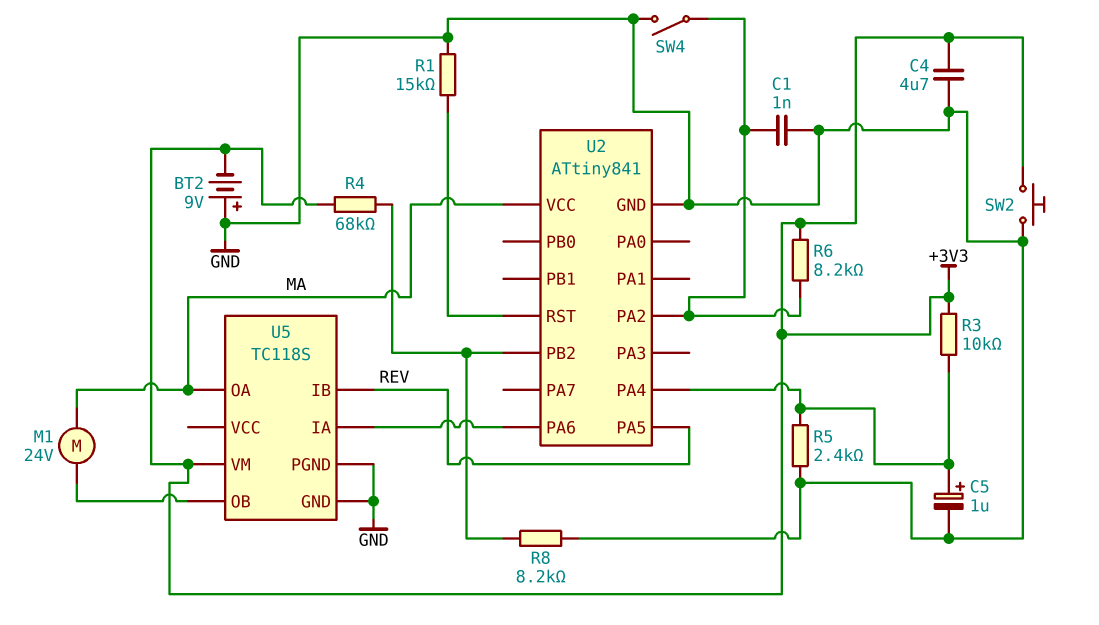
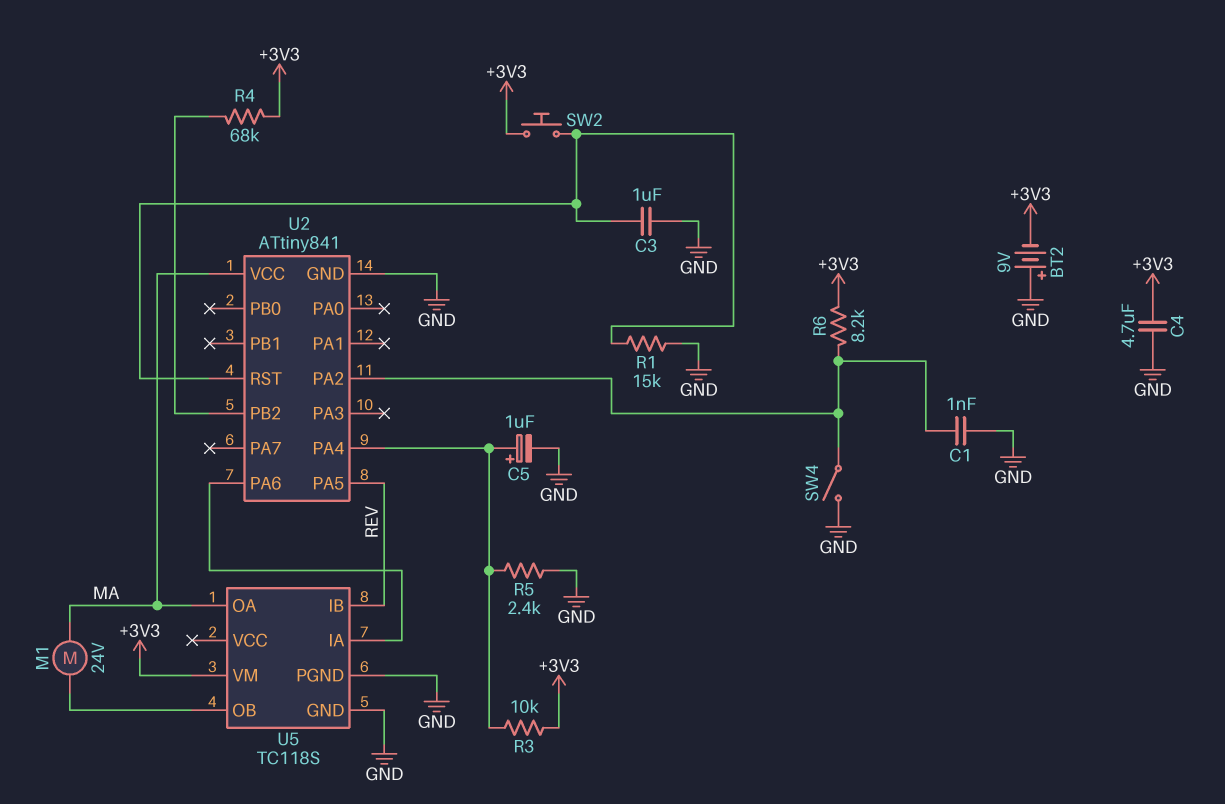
C3: none -> 1uF (GND, U2/RST)
R8: 8.2k (GND, U2/PB2) -> none
SW2: button (+3V3, GND) -> button (+3V3, U2/RST)

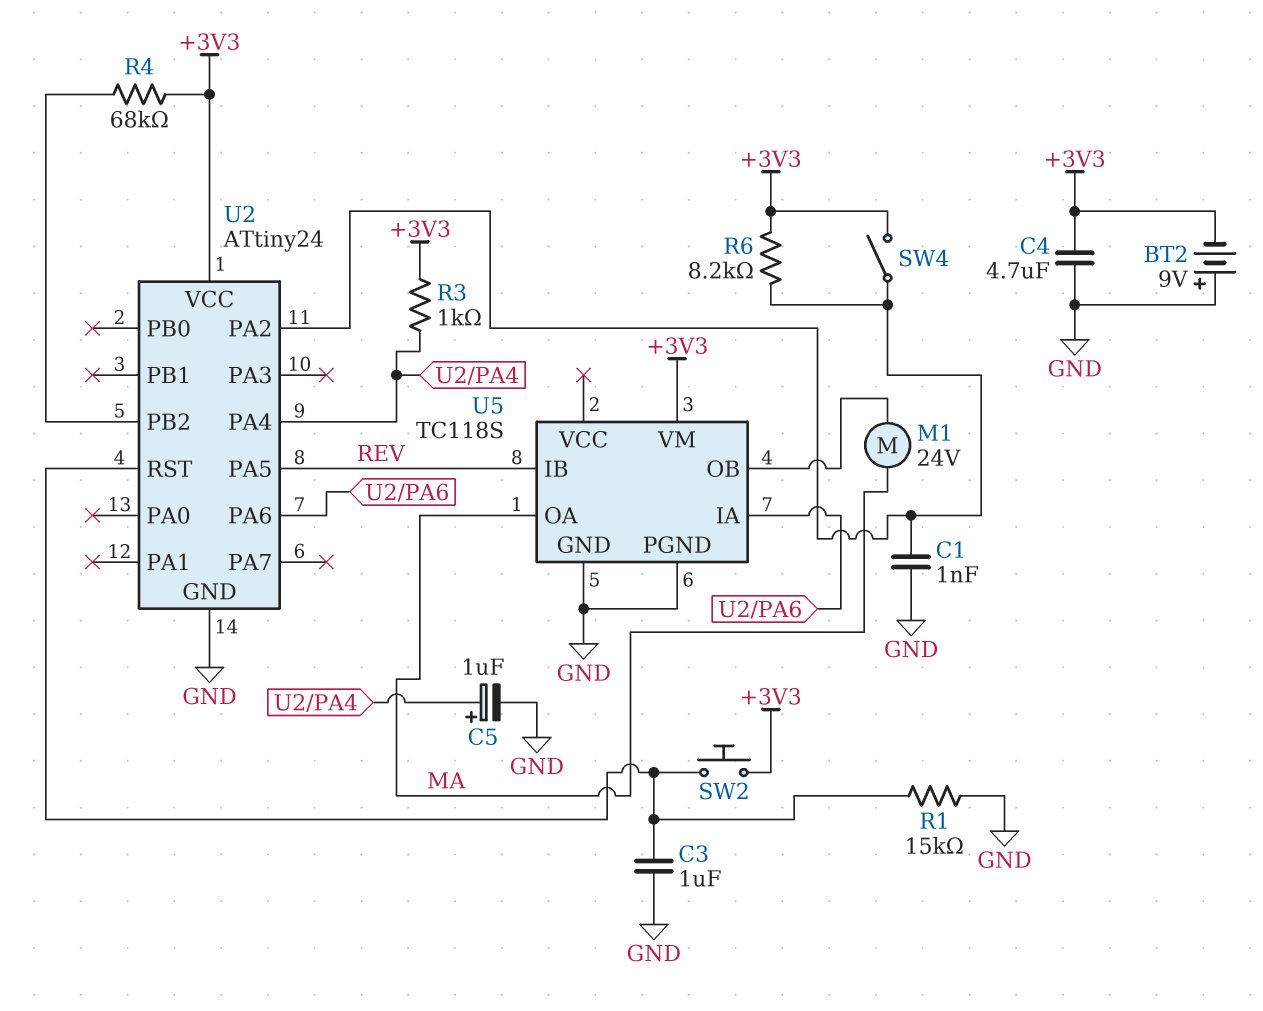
R3: 10k (+3V3, U2/PA4) -> 1k (+3V3, U2/PA4)
R5: 2.4k (GND, U2/PA4) -> none
SW4: switch (GND, U2/PA2) -> switch (+3V3, U2/PA2)
U2: ATtiny841 -> ATtiny24
U2 pin VCC: MA -> +3V3

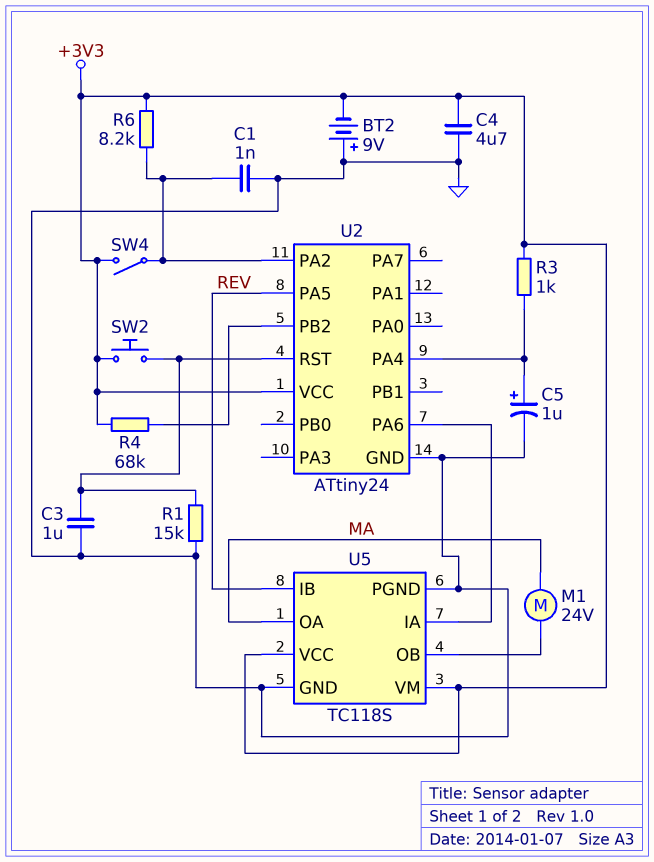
U5 pin VCC: none -> +3V3

